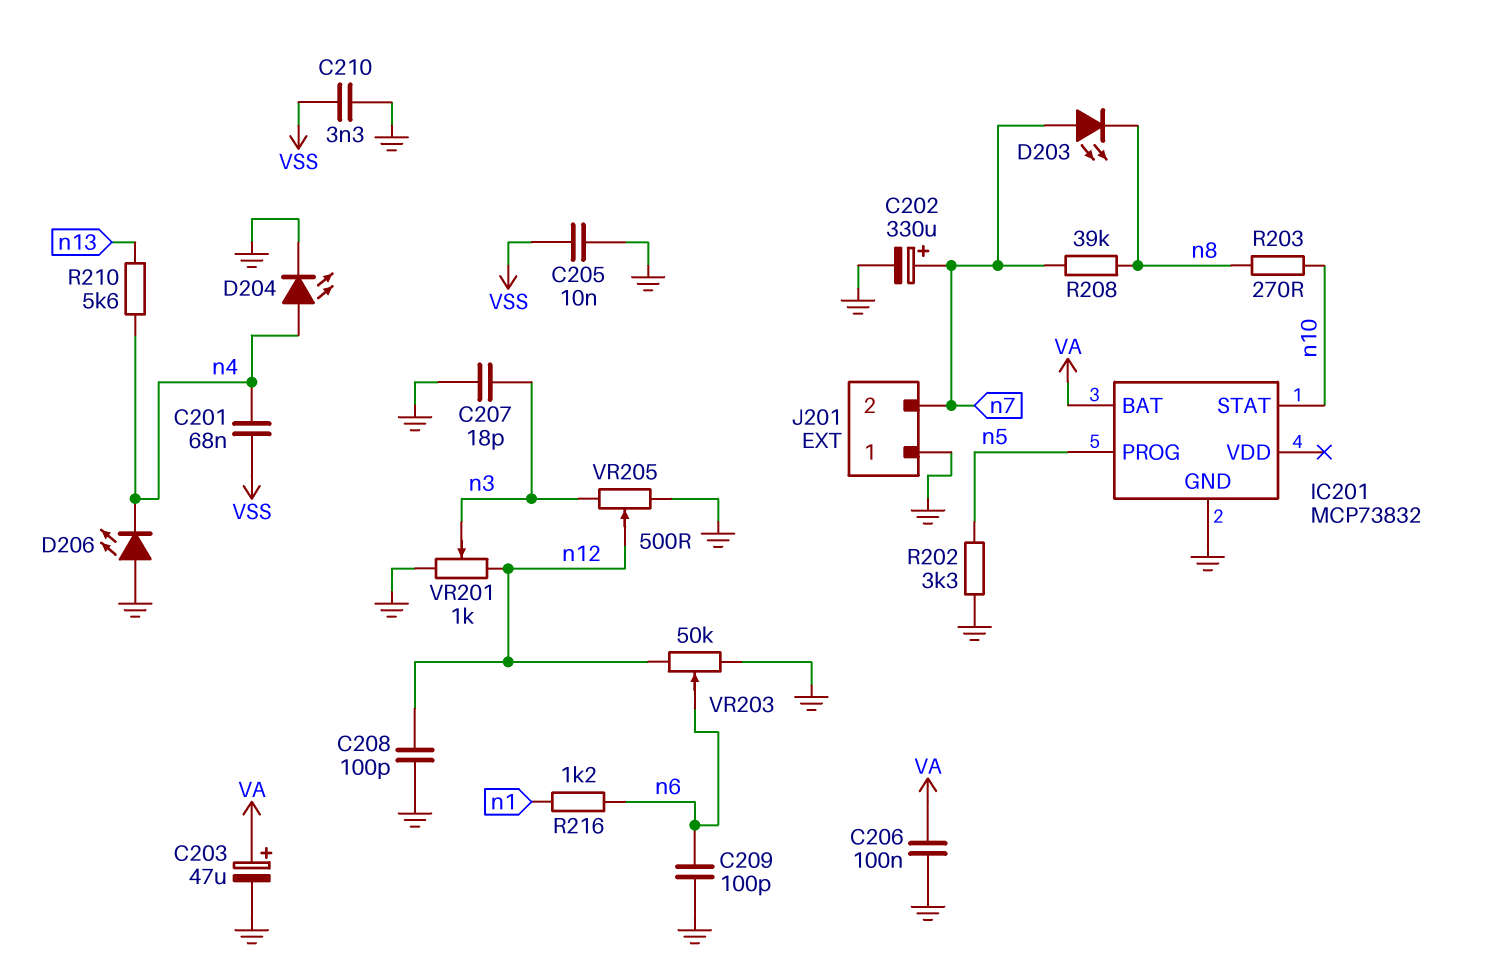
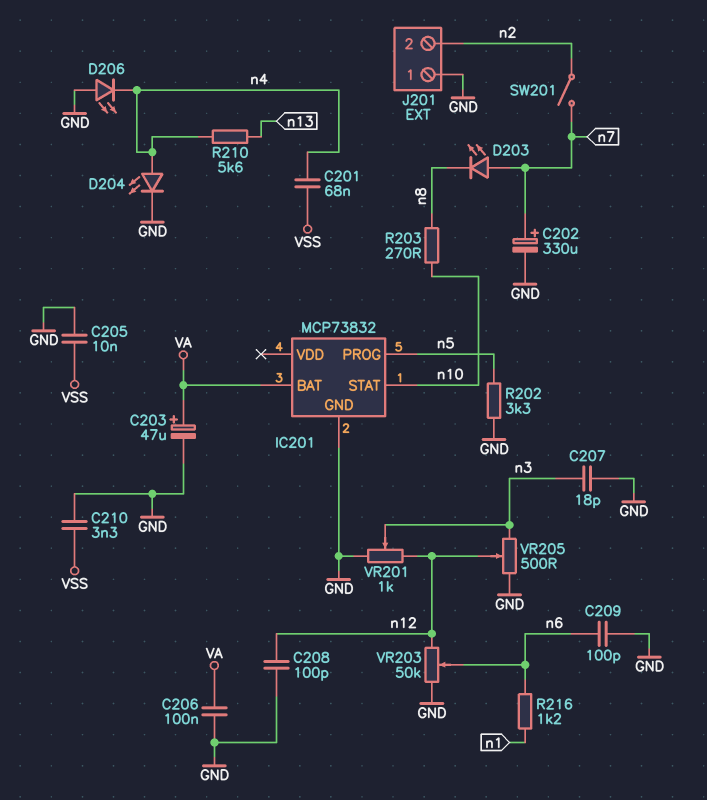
J201 pin 2: n7 -> n2
R208: 39k (n7, n8) -> none
SW201: none -> switch (n2, n7)

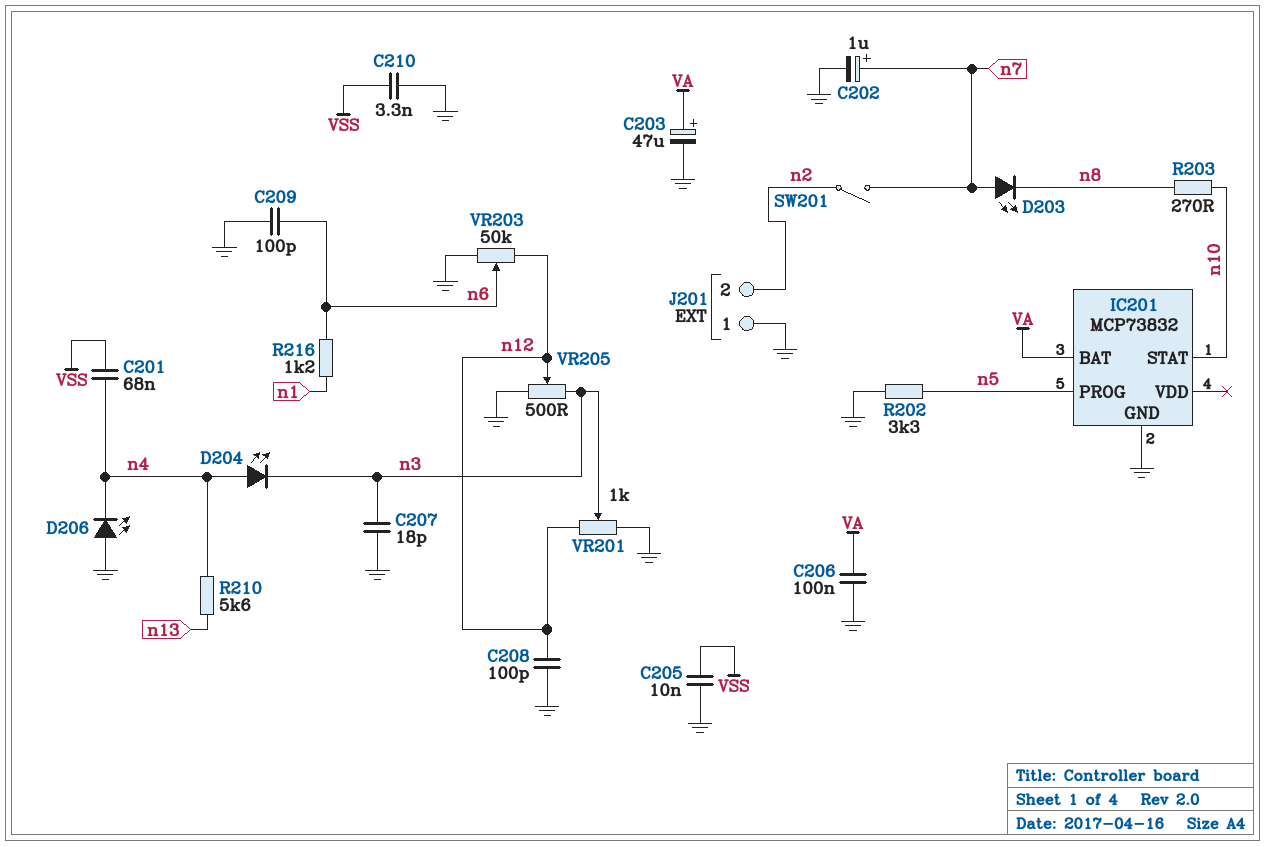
C202: 330uF (plus n7, minus GND) -> 1uF (plus n7, minus GND)
D204: LED (A n4, K GND) -> LED (A n4, K n3)

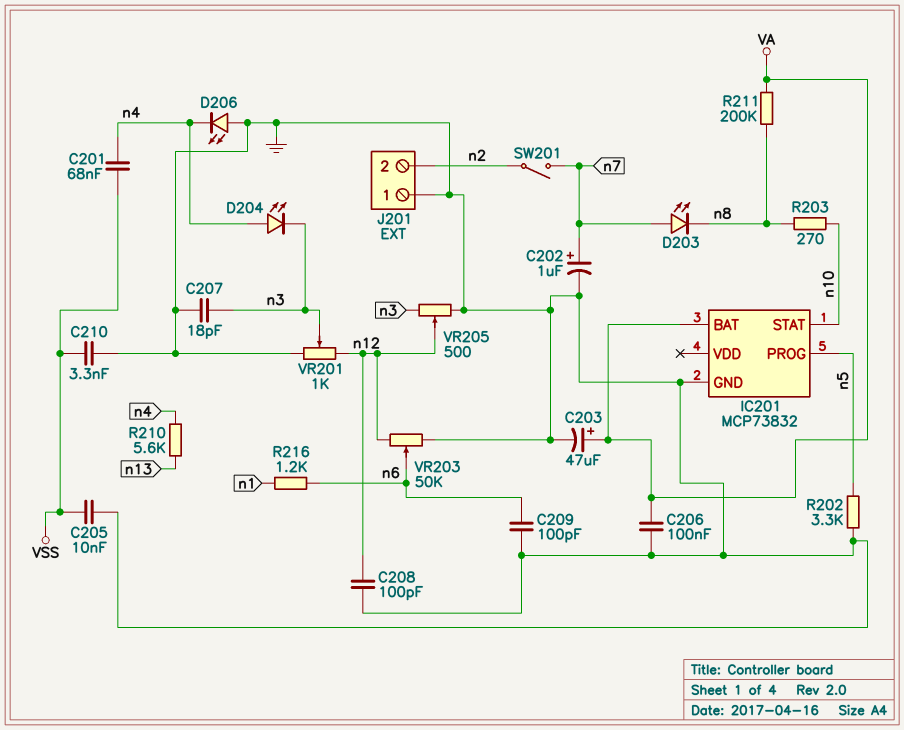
R211: none -> 200k (VA, n8)

